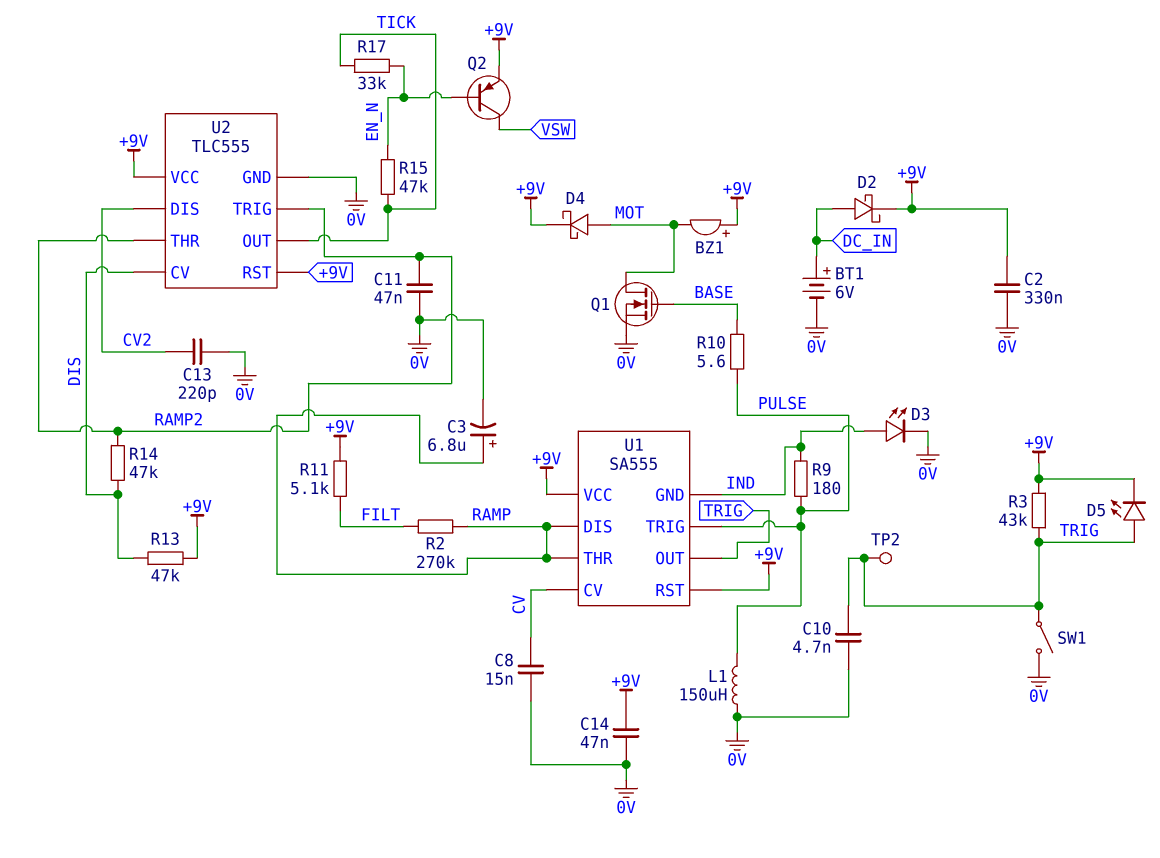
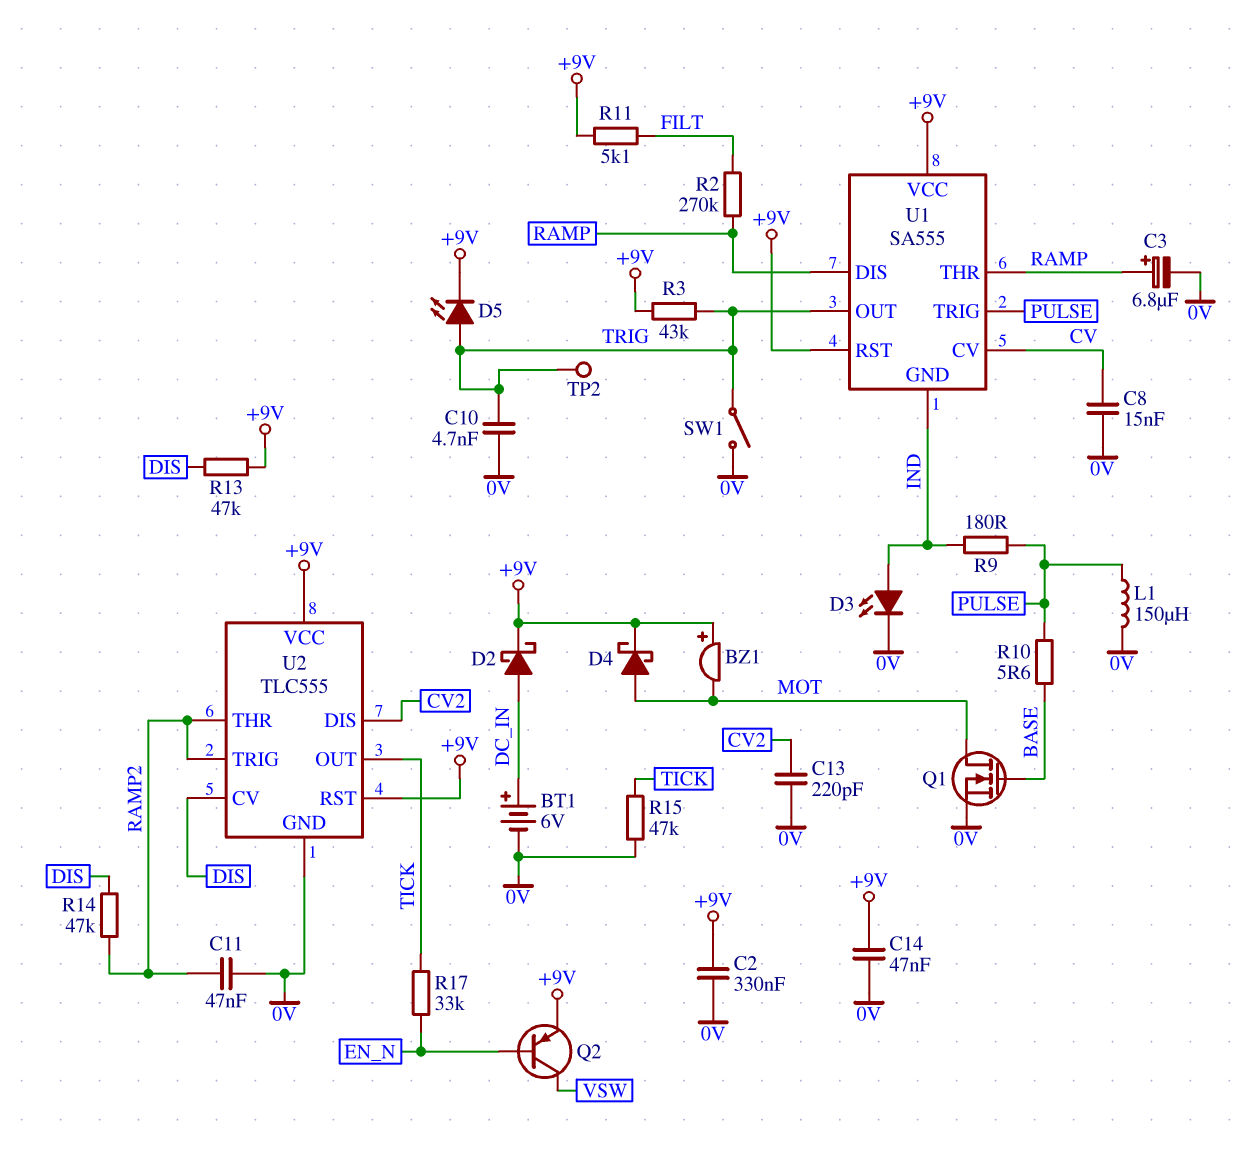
R15: 47k (EN_N, TICK) -> 47k (0V, TICK)

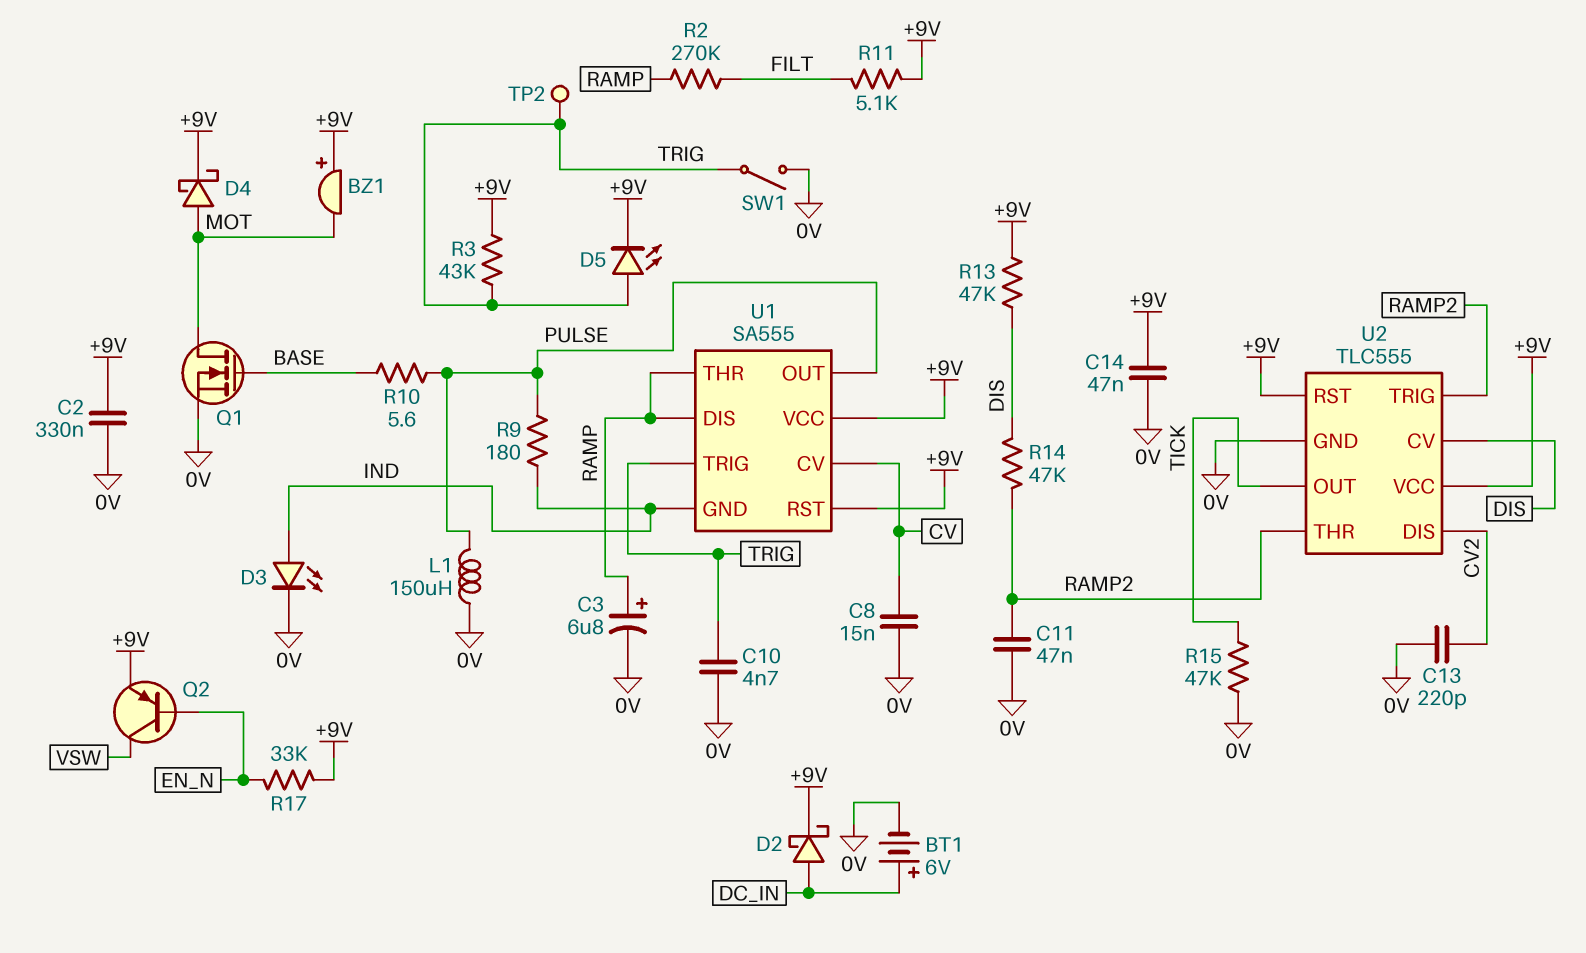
R17: 33k (EN_N, TICK) -> 33k (+9V, EN_N)
U1 pin OUT: TRIG -> PULSE
U1 pin TRIG: PULSE -> TRIG

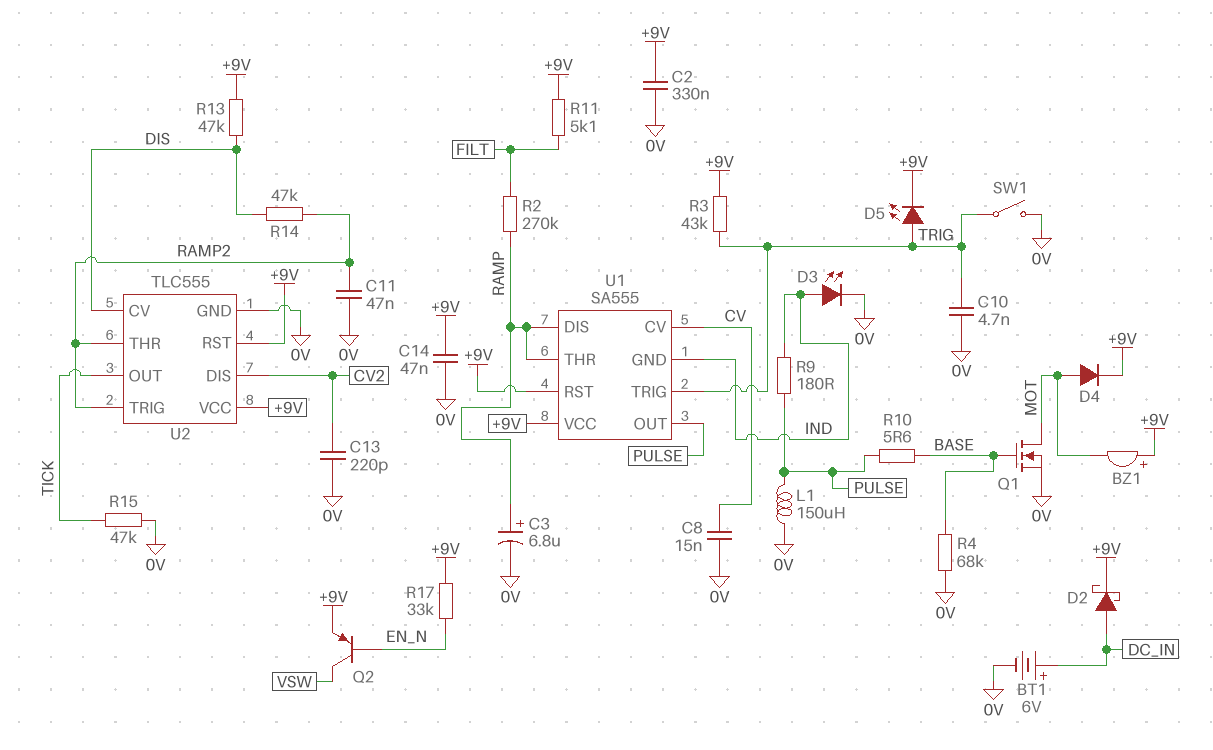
D4: schottky (A MOT, K +9V) -> diode (A MOT, K +9V)
R4: none -> 68k (0V, BASE)
TP2: test point (TRIG) -> none

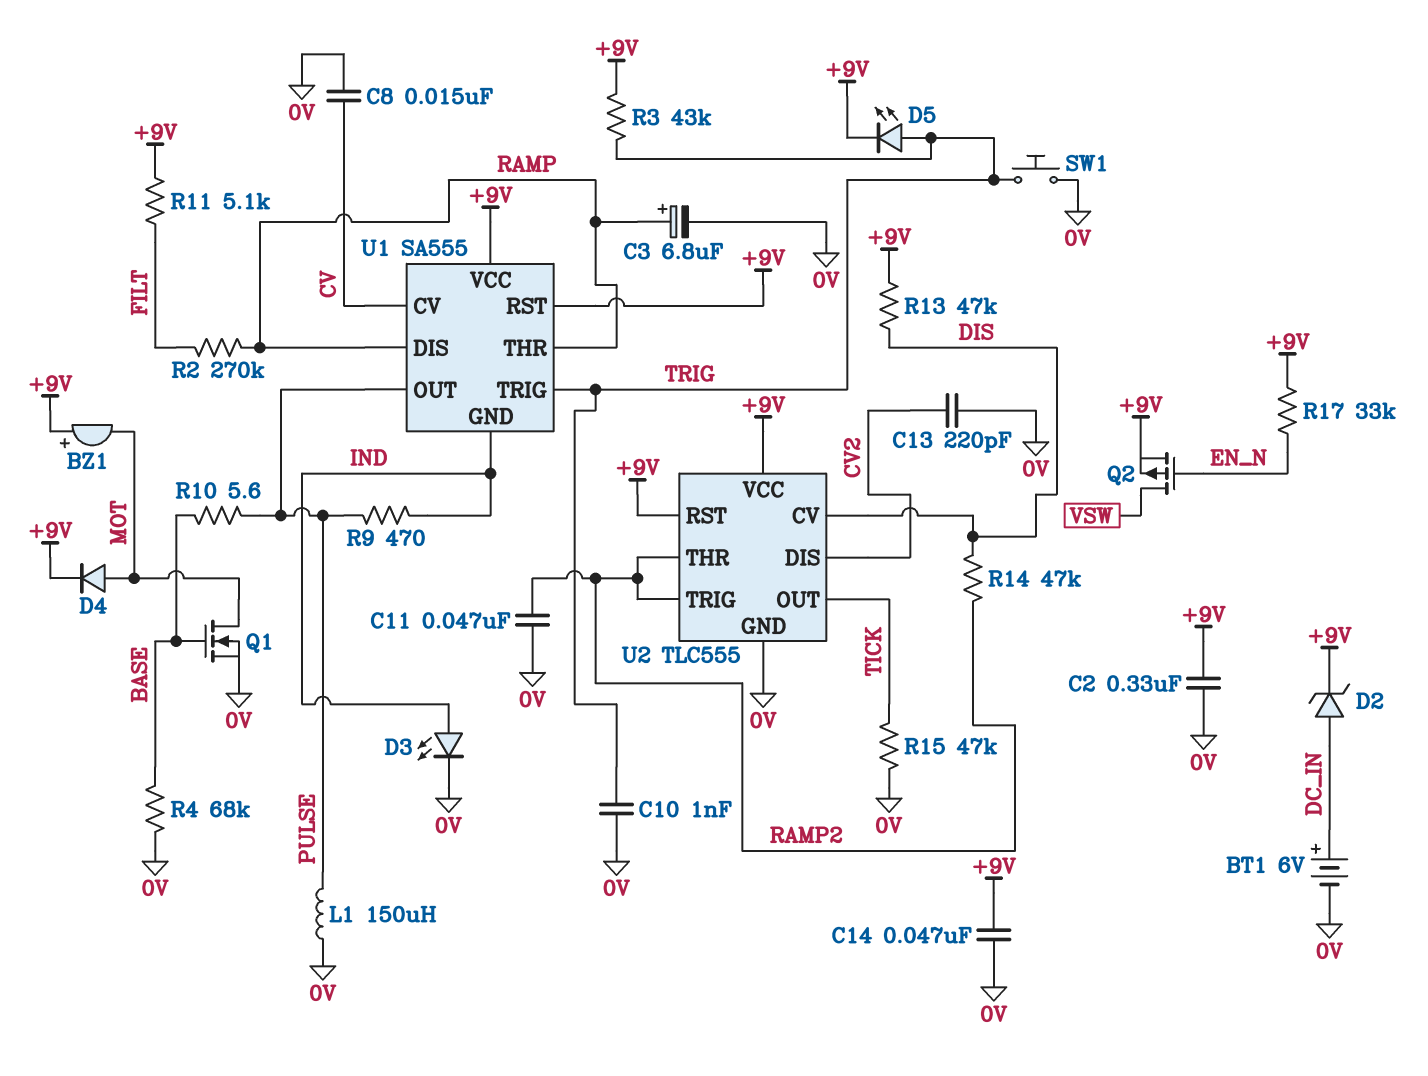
C10: 4.7nF (0V, TRIG) -> 1nF (0V, TRIG)
D2: schottky (A DC_IN, K +9V) -> zener (A DC_IN, K +9V)
Q2: PNP (B EN_N, C VSW, E +9V) -> PMOS (G EN_N, D VSW, S +9V)
R9: 180 (IND, PULSE) -> 470 (IND, PULSE)
SW1: switch (0V, TRIG) -> button (0V, TRIG)

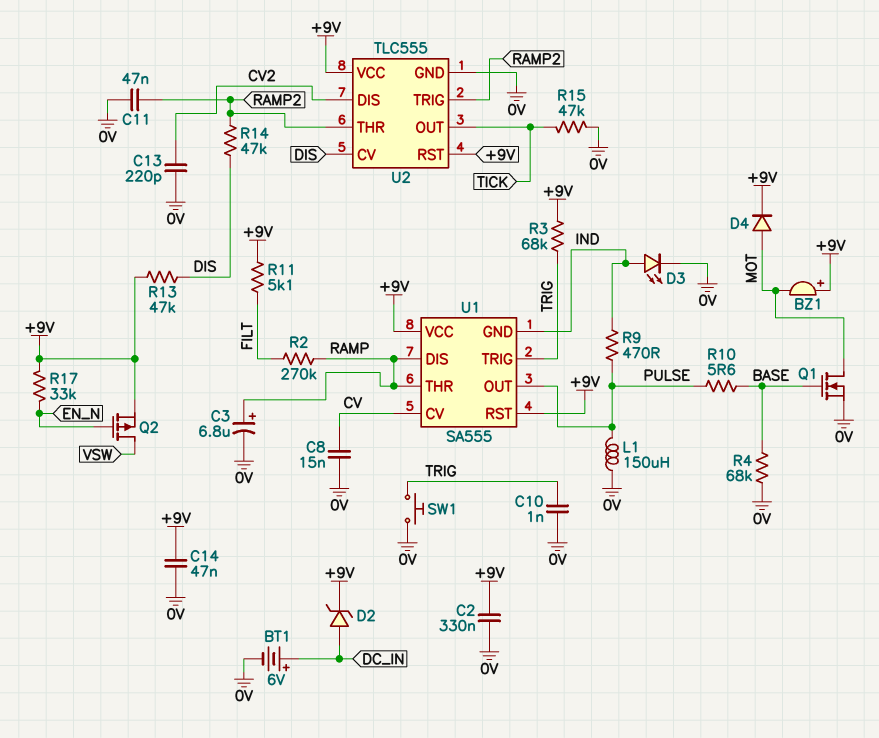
D5: LED (A TRIG, K +9V) -> none
R3: 43k (+9V, TRIG) -> 68k (+9V, TRIG)

